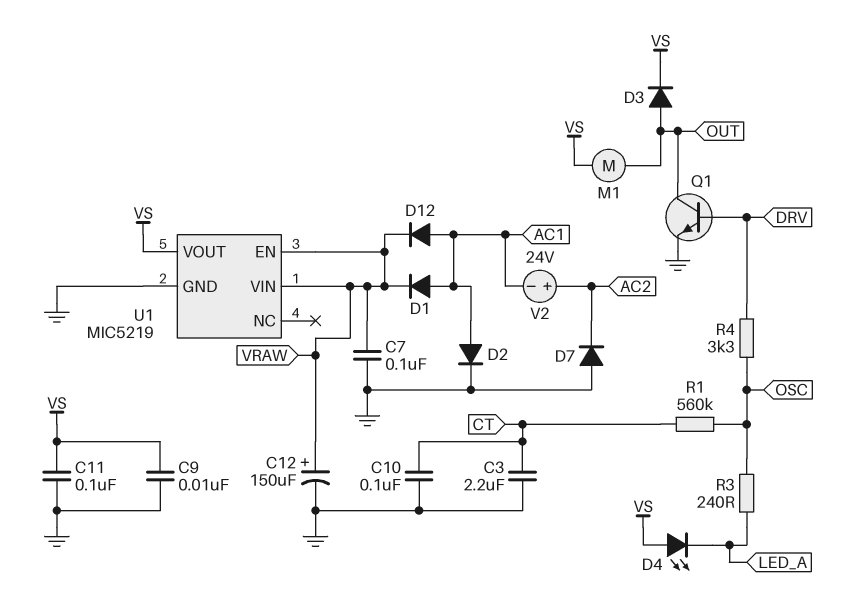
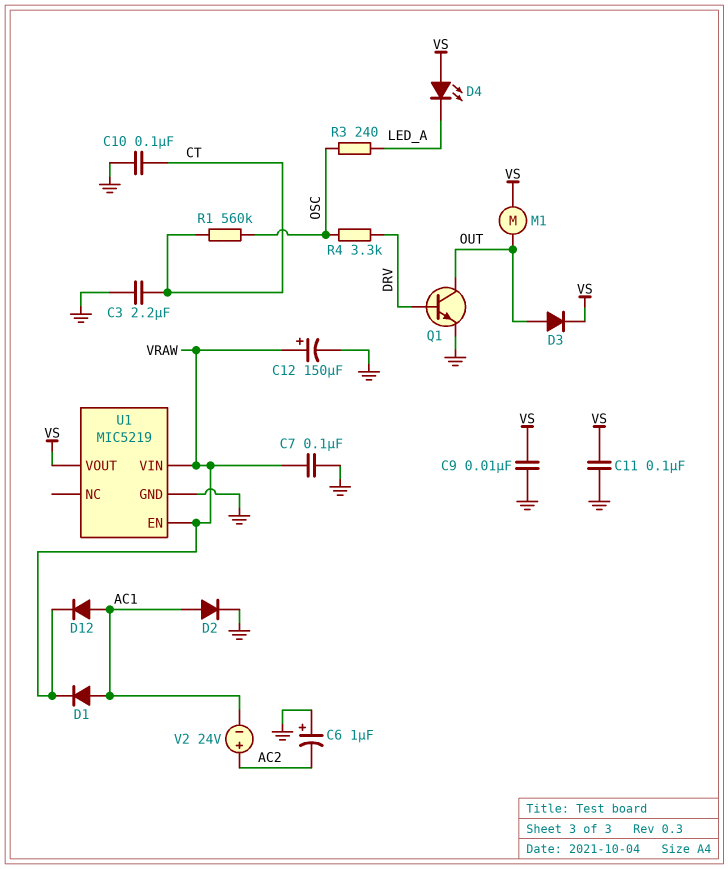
C6: none -> 1uF (plus GND, minus AC2)
D7: diode (A GND, K AC2) -> none

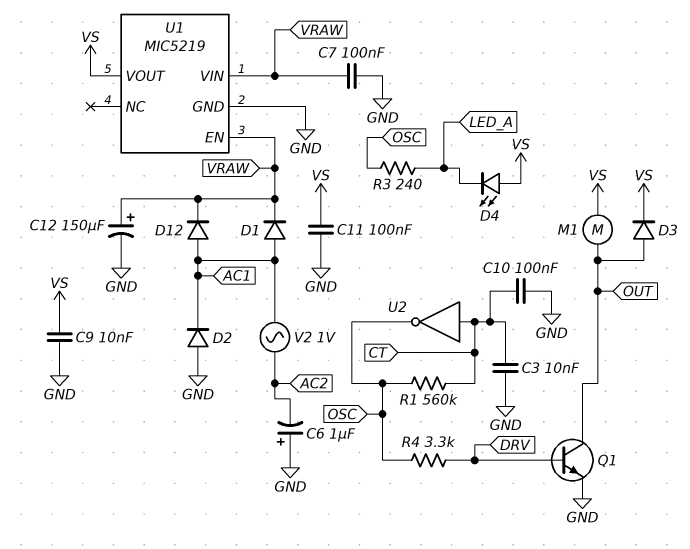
C3: 2.2uF (CT, GND) -> 10nF (CT, GND)
D2: diode (A AC1, K GND) -> diode (A GND, K AC1)
U2: none -> NOT (in CT, out OSC)
V2: 24V (plus AC2, minus AC1) -> AC 1V (AC1, AC2)

